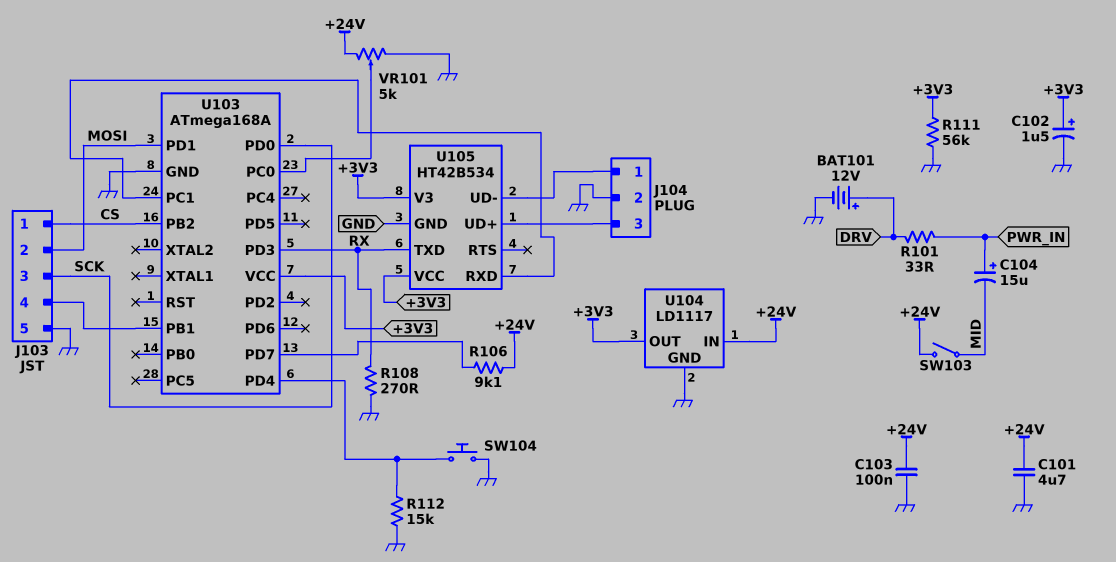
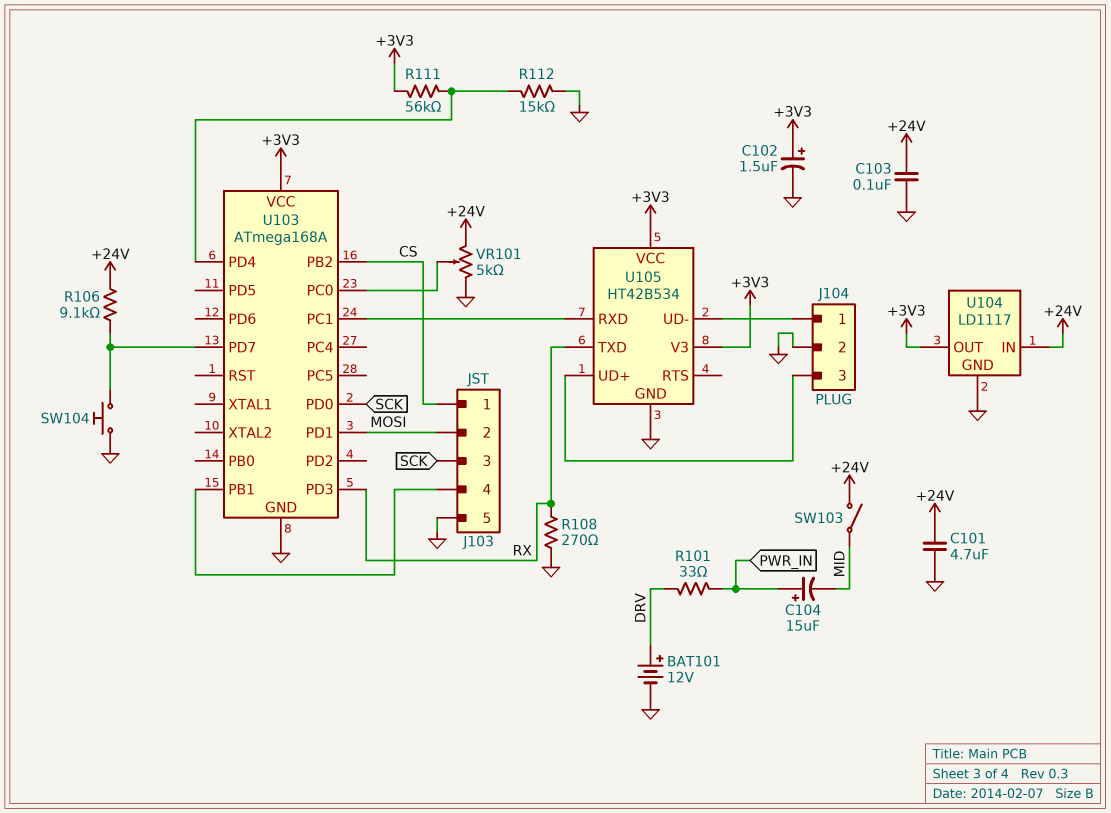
R111: 56k (+3V3, GND) -> 56k (+3V3, U103/PD4)
SW104: button (GND, U103/PD4) -> button (GND, U103/PD7)

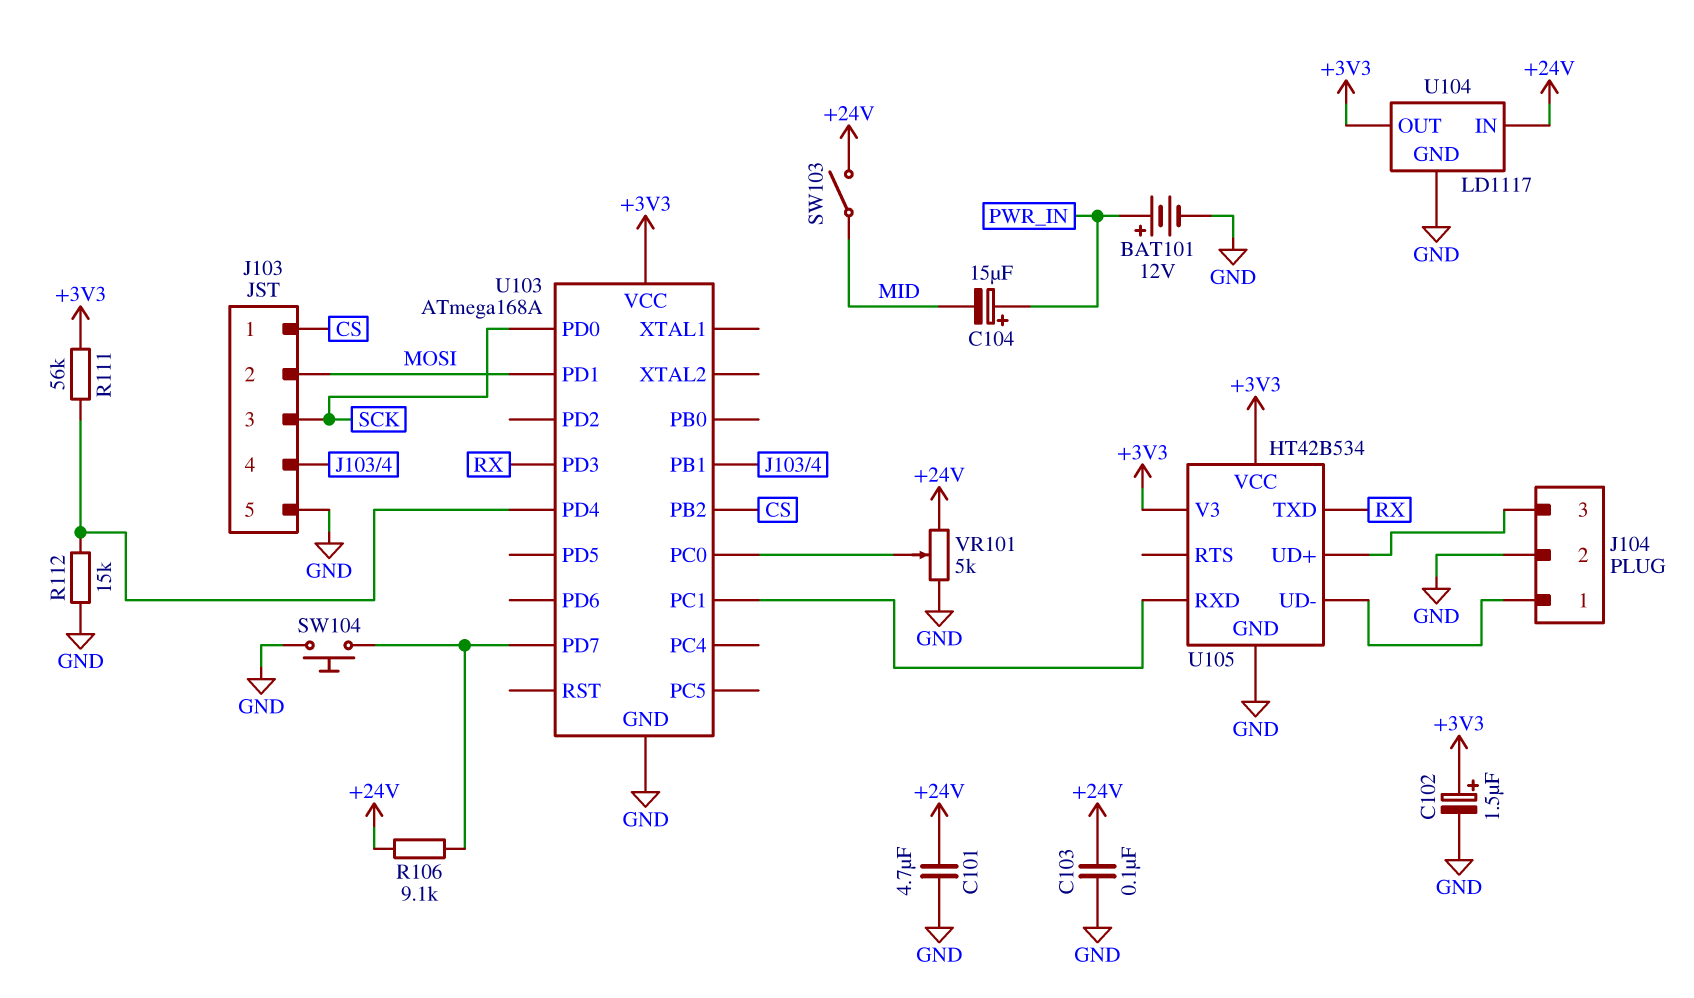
BAT101: 12V (plus DRV, minus GND) -> 12V (plus PWR_IN, minus GND)
R101: 33 (DRV, PWR_IN) -> none
R108: 270 (GND, RX) -> none

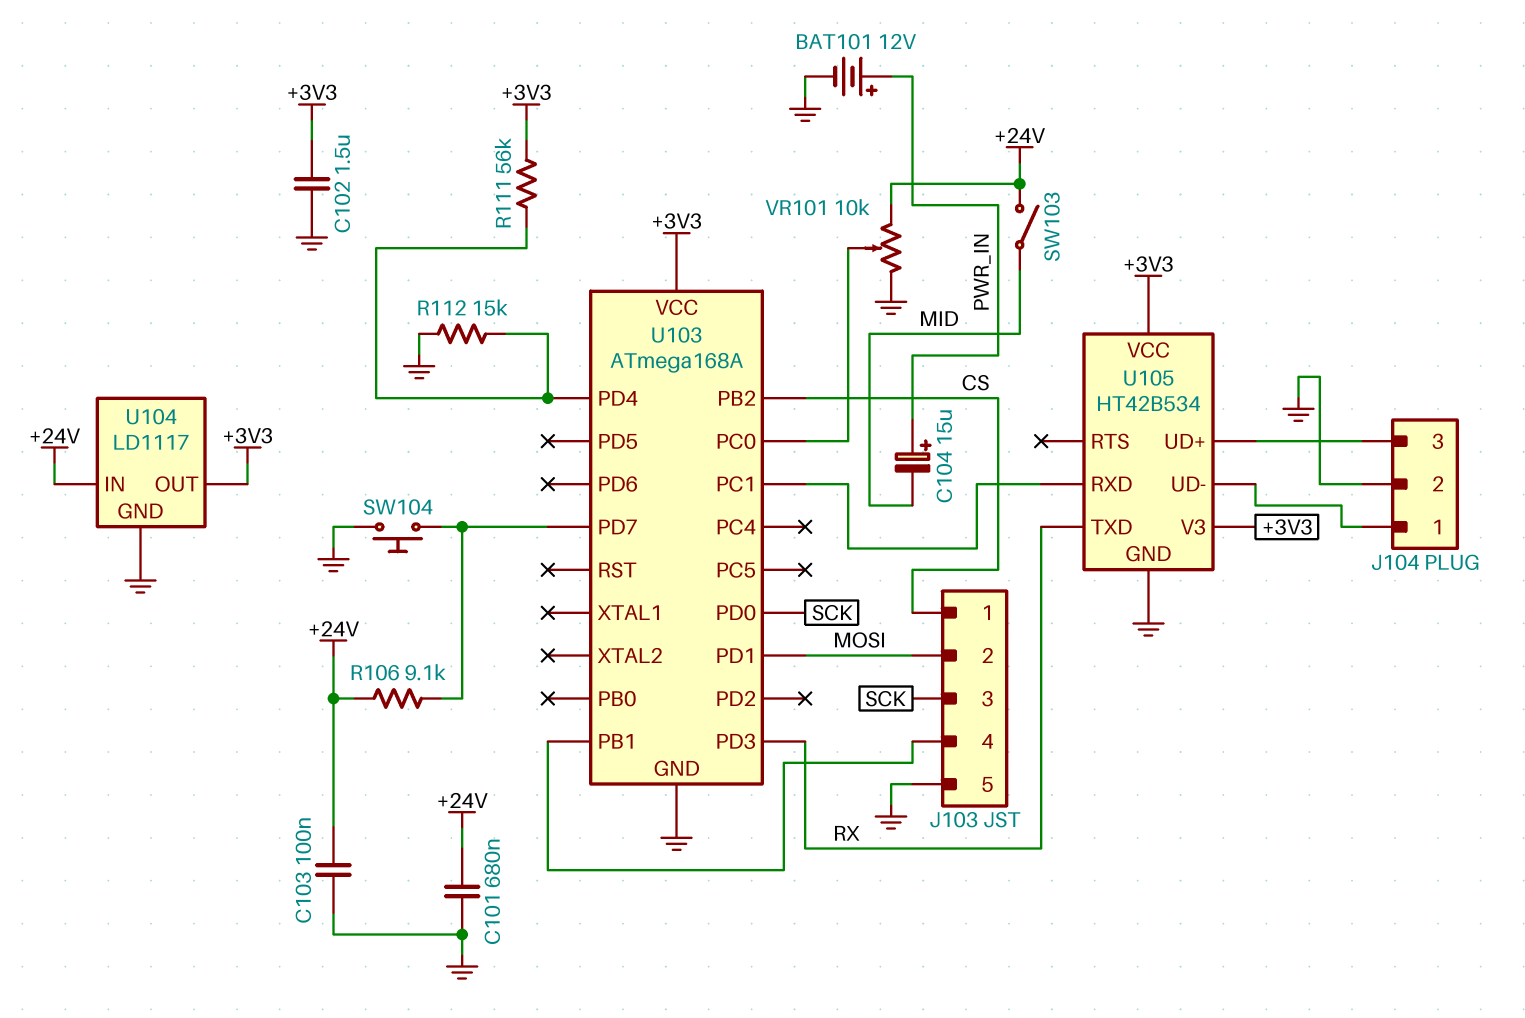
C101: 4.7uF (+24V, GND) -> 680nF (+24V, GND)
C102: 1.5uF (plus +3V3, minus GND) -> 1.5uF (+3V3, GND)
VR101: 5k (+24V, GND, wiper U103/PC0) -> 10k (+24V, GND, wiper U103/PC0)

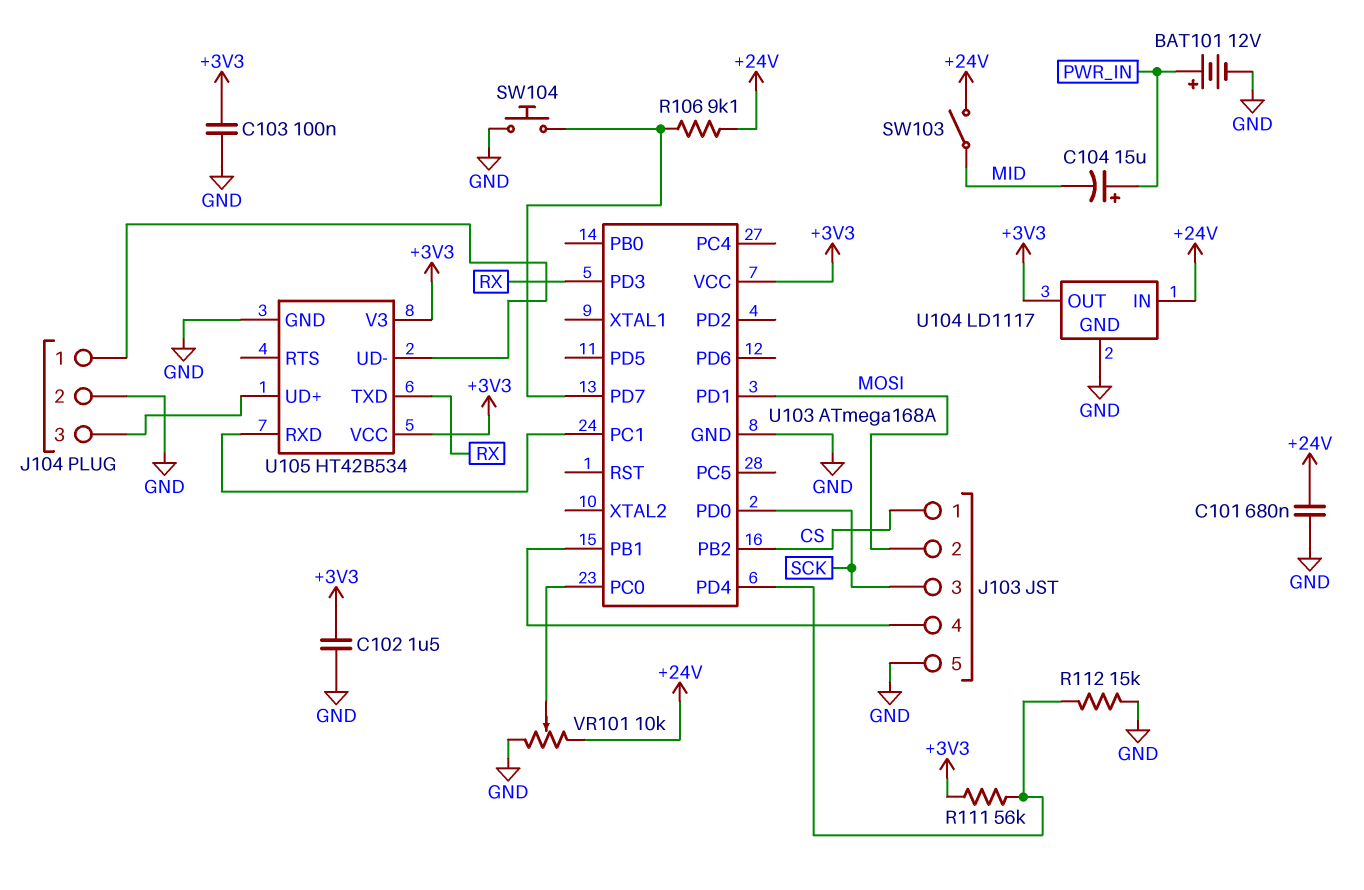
C103: 100nF (+24V, GND) -> 100nF (+3V3, GND)

